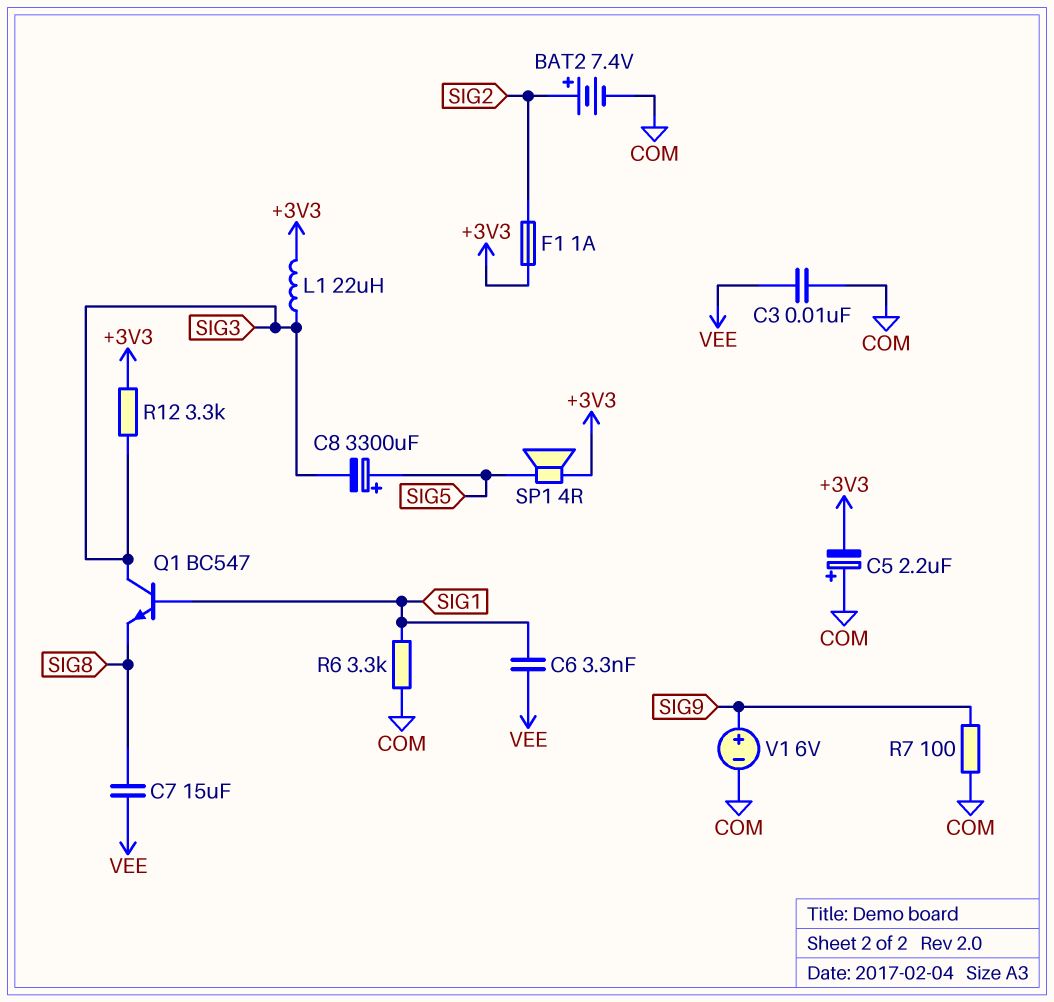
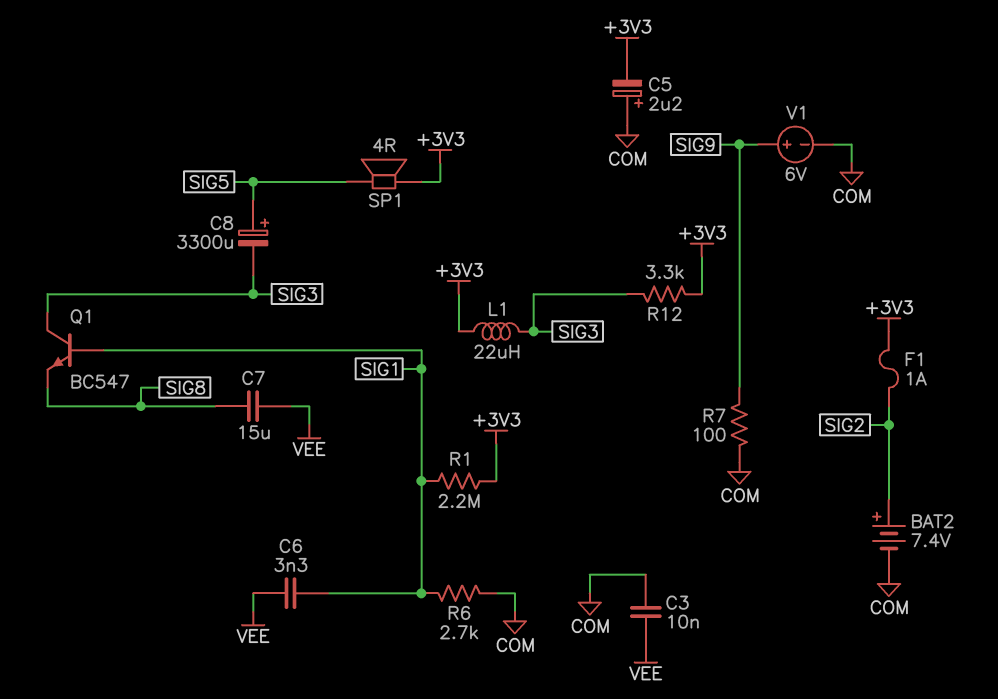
R1: none -> 2.2M (+3V3, SIG1)
R6: 3.3k (COM, SIG1) -> 2.7k (COM, SIG1)

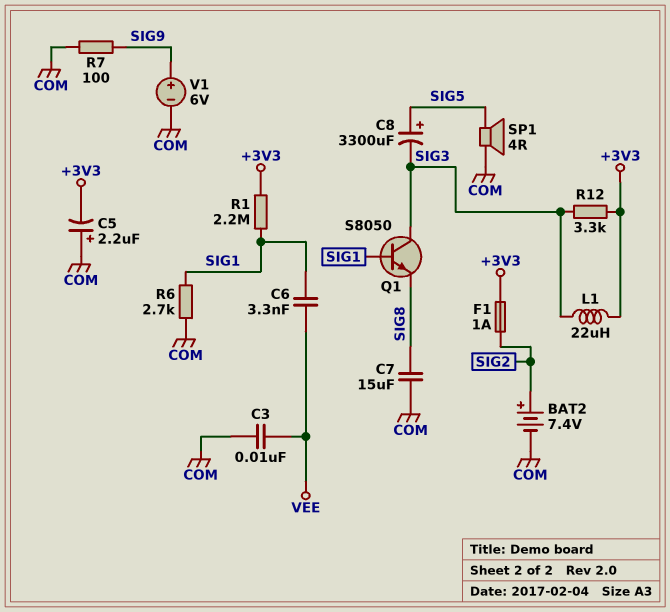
C7: 15uF (SIG8, VEE) -> 15uF (COM, SIG8)
Q1: NPN BC547 (B SIG1, C SIG3, E SIG8) -> NPN S8050 (B SIG1, C SIG3, E SIG8)
SP1: speaker 4R (+3V3, SIG5) -> speaker 4R (COM, SIG5)

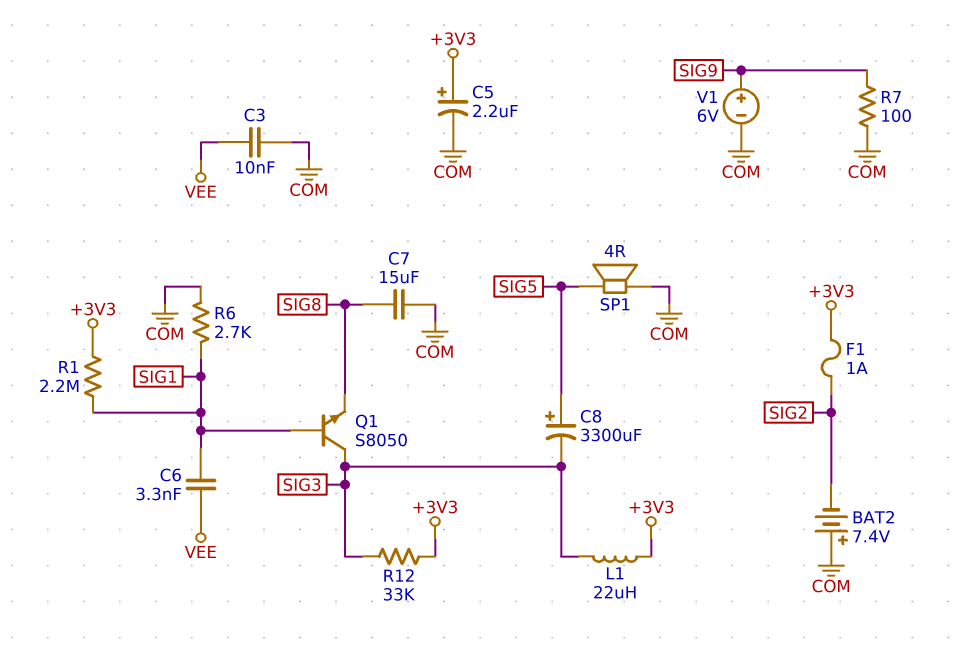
BAT2: 7.4V (plus SIG2, minus COM) -> 7.4V (plus COM, minus SIG2)
C5: 2.2uF (plus COM, minus +3V3) -> 2.2uF (plus +3V3, minus COM)
R12: 3.3k (+3V3, SIG3) -> 33k (+3V3, SIG3)

